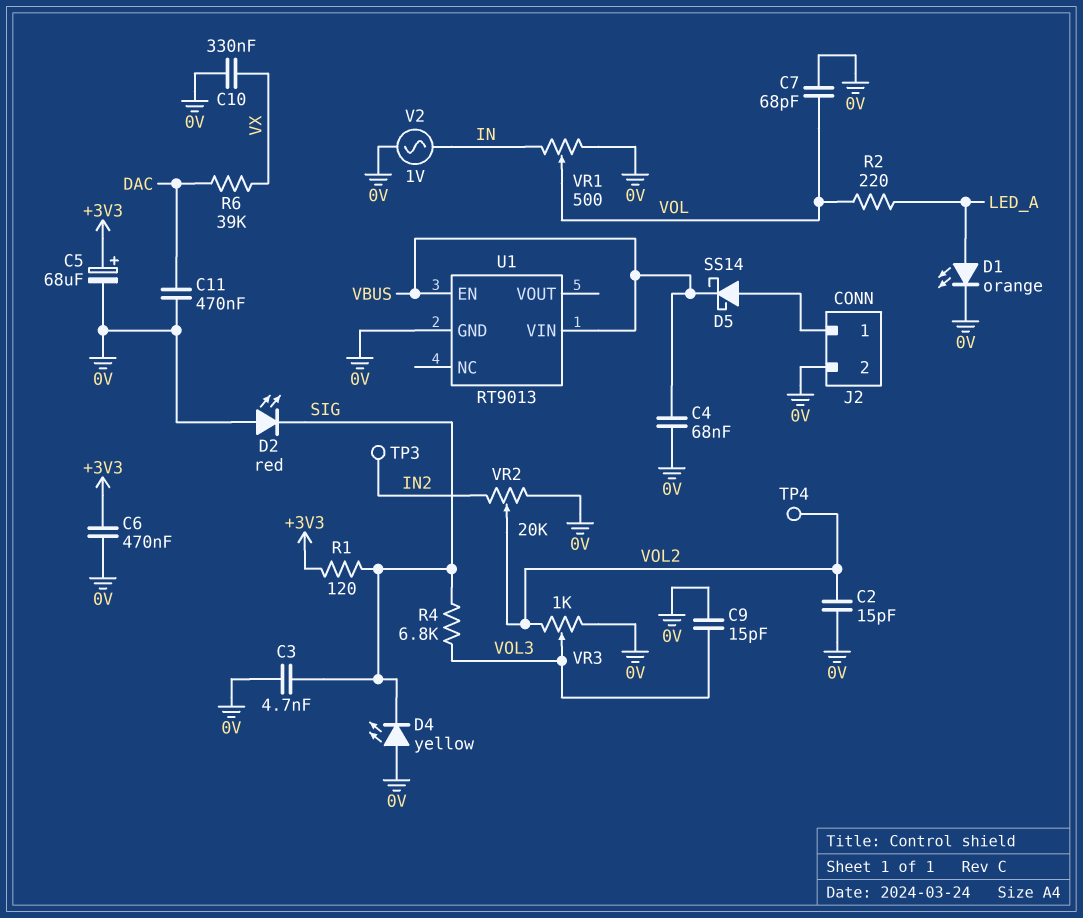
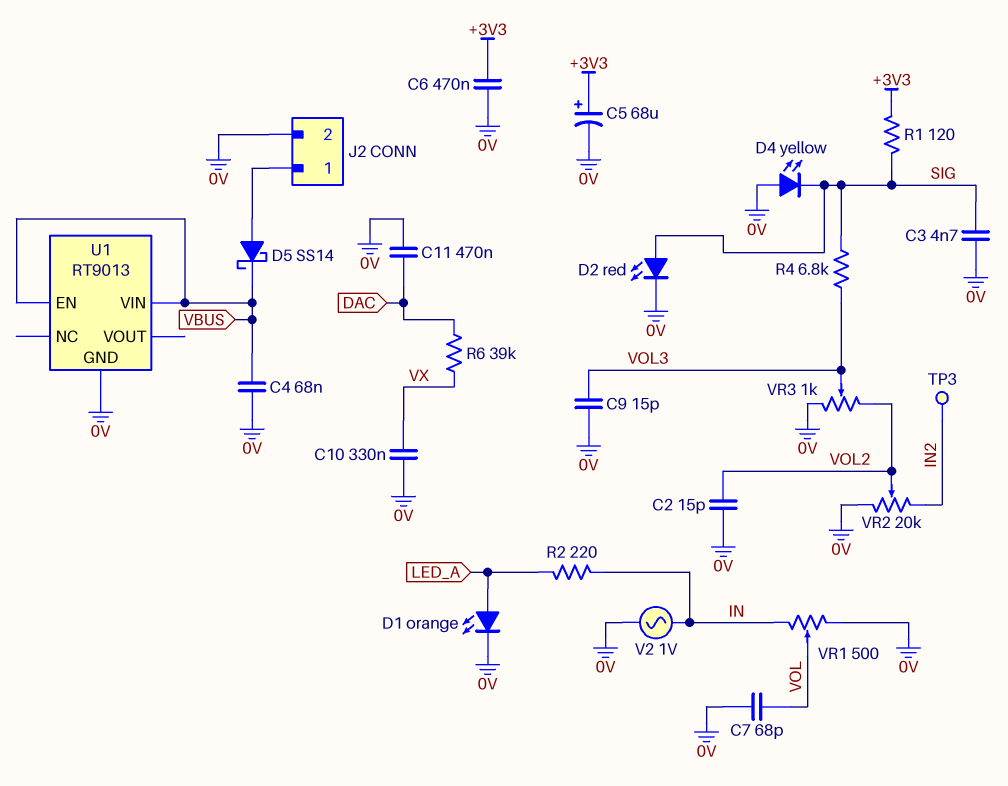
D2: LED red (A 0V, K SIG) -> LED red (A SIG, K 0V)
R2: 220 (LED_A, VOL) -> 220 (IN, LED_A)
TP4: test point (VOL2) -> none

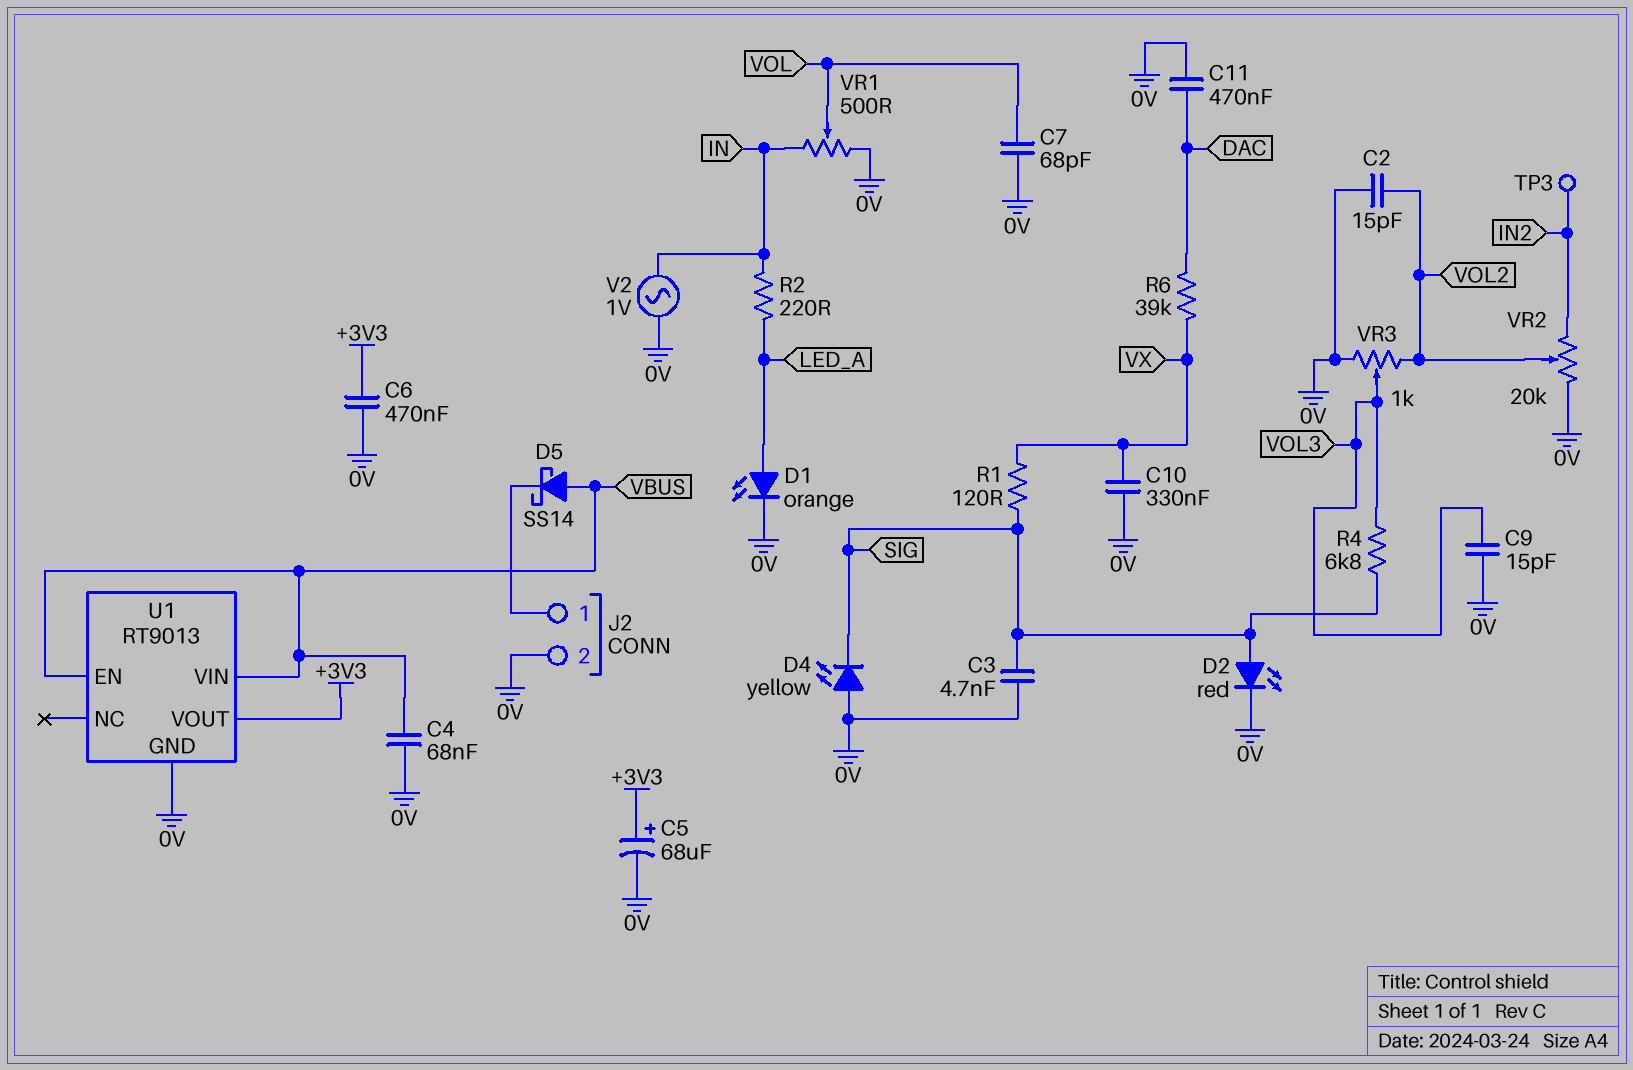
D5: schottky SS14 (A J2/1, K VBUS) -> schottky SS14 (A VBUS, K J2/1)
R1: 120 (+3V3, SIG) -> 120 (SIG, VX)
U1 pin VOUT: none -> +3V3

